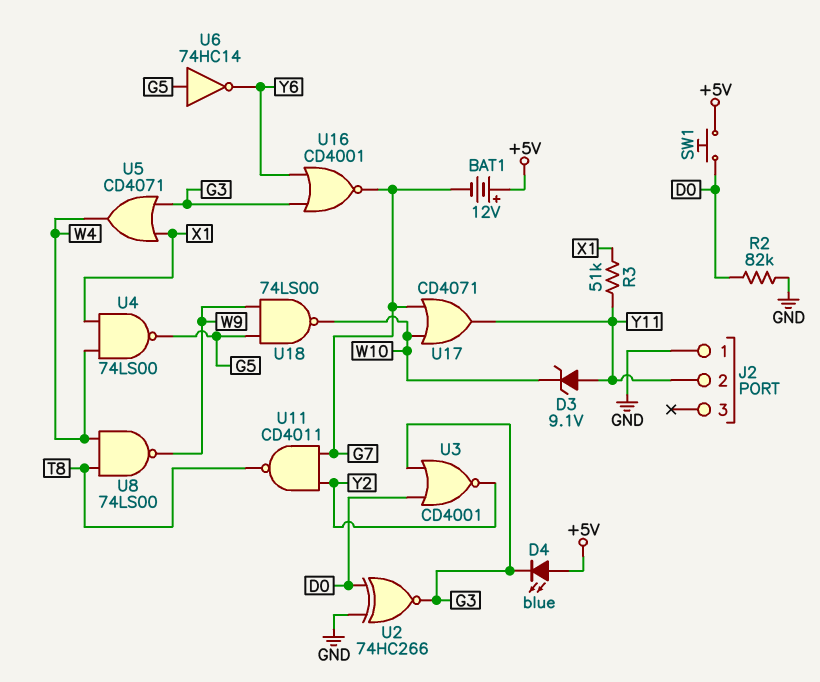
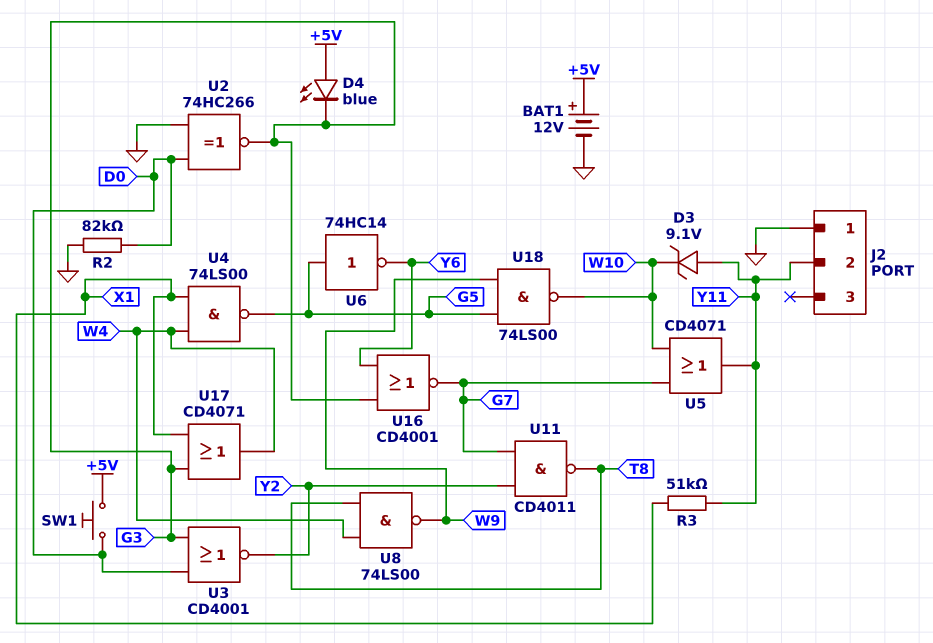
BAT1: 12V (plus +5V, minus G7) -> 12V (plus +5V, minus GND)
U5: OR CD4071 (in G3, in X1, out W4) -> OR CD4071 (in G7, in W10, out Y11)
U17: OR CD4071 (in G7, in W10, out Y11) -> OR CD4071 (in G3, in X1, out W4)

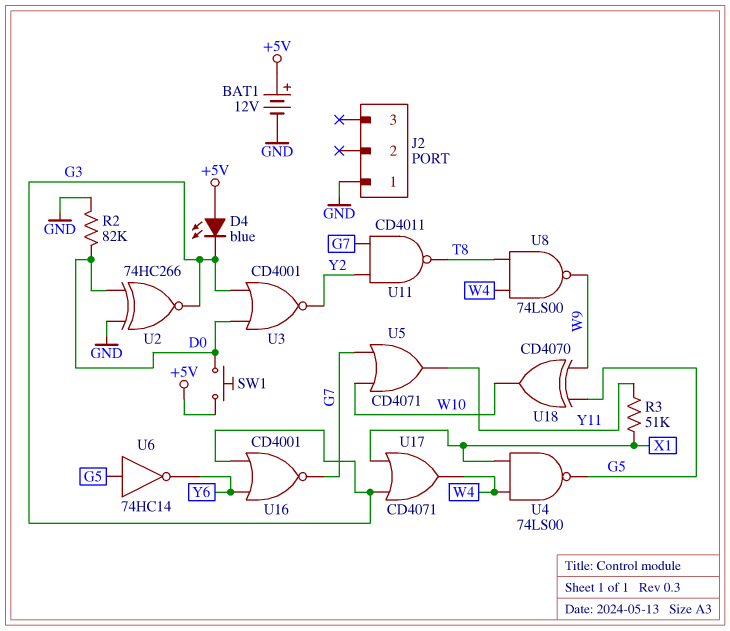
D3: zener 9.1V (A Y11, K W10) -> none
J2 pin 2: Y11 -> none
U18: NAND 74LS00 (in G5, in W9, out W10) -> XOR CD4070 (in G5, in W9, out W10)

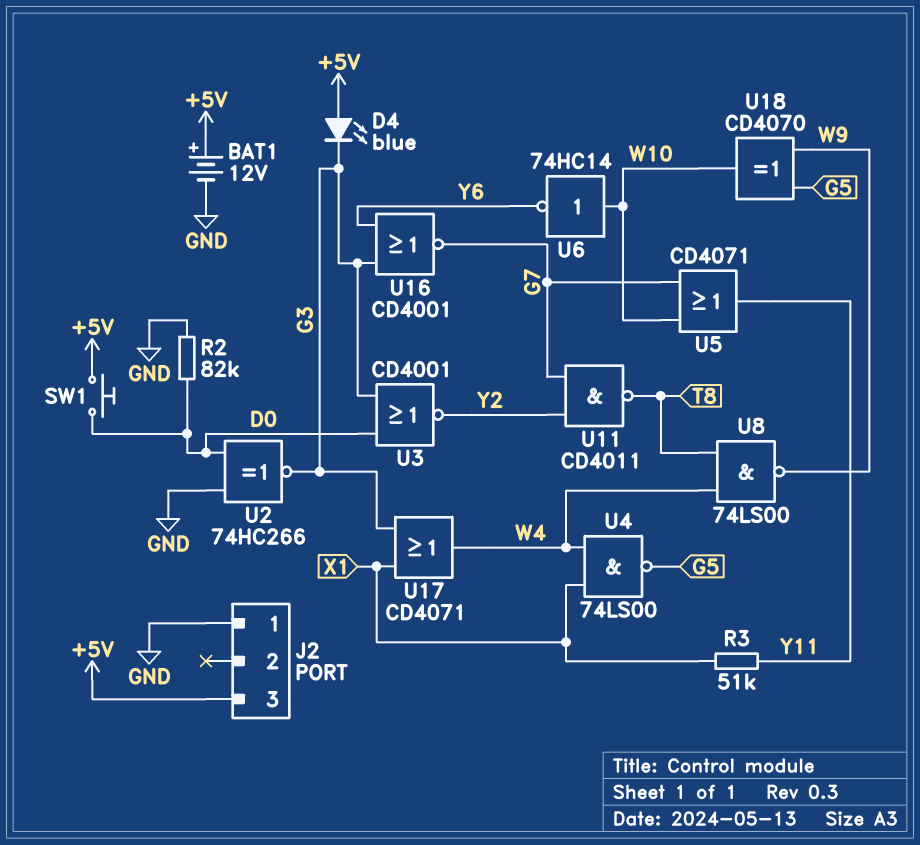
J2 pin 3: none -> +5V
U6: NOT 74HC14 (in G5, out Y6) -> NOT 74HC14 (in W10, out Y6)

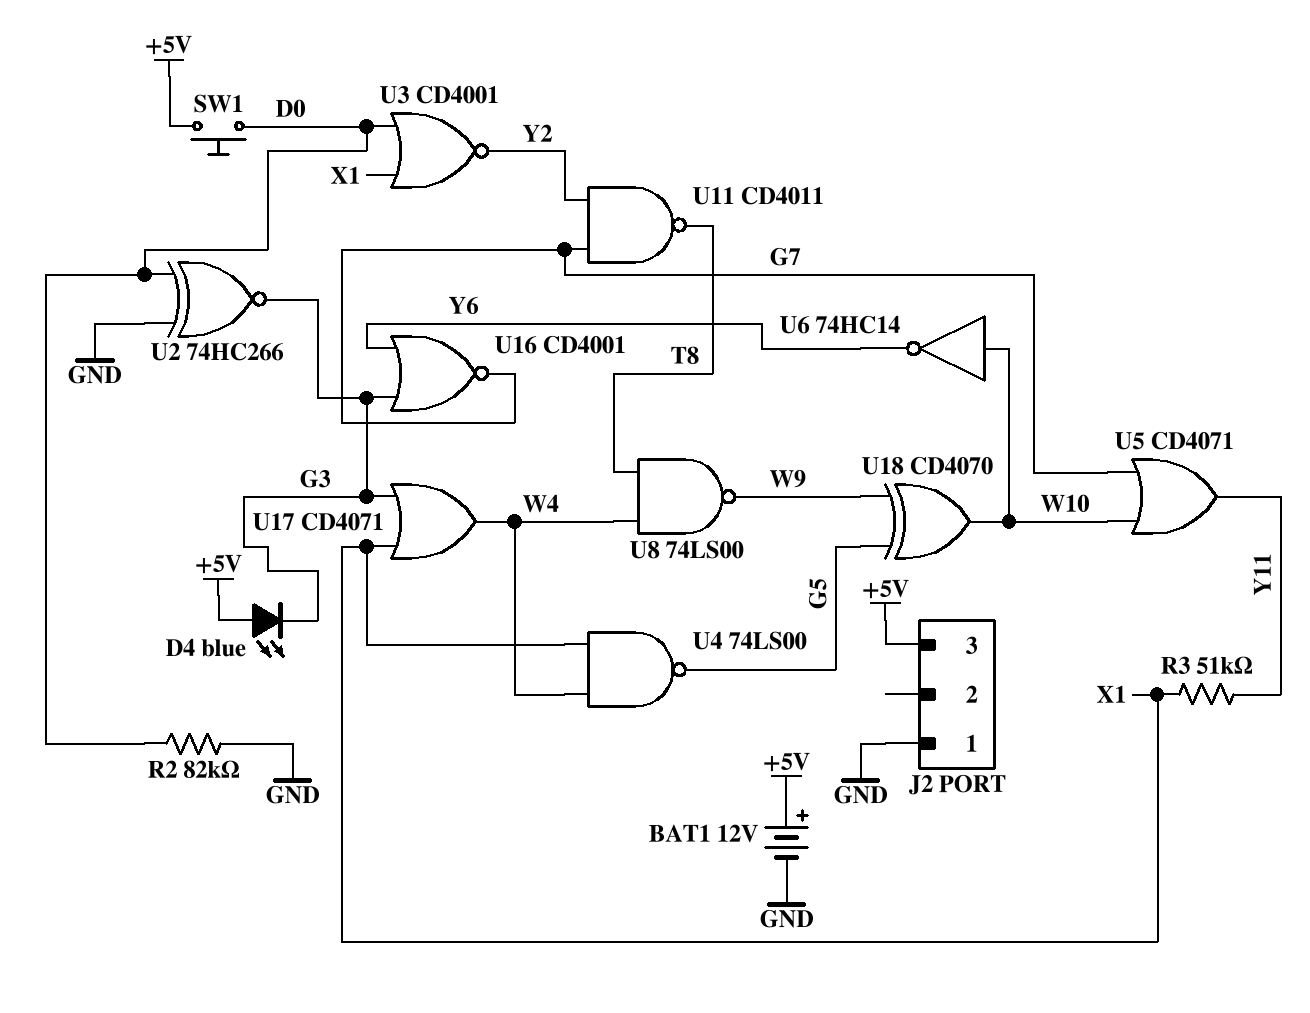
U3: NOR CD4001 (in D0, in G3, out Y2) -> NOR CD4001 (in D0, in X1, out Y2)

